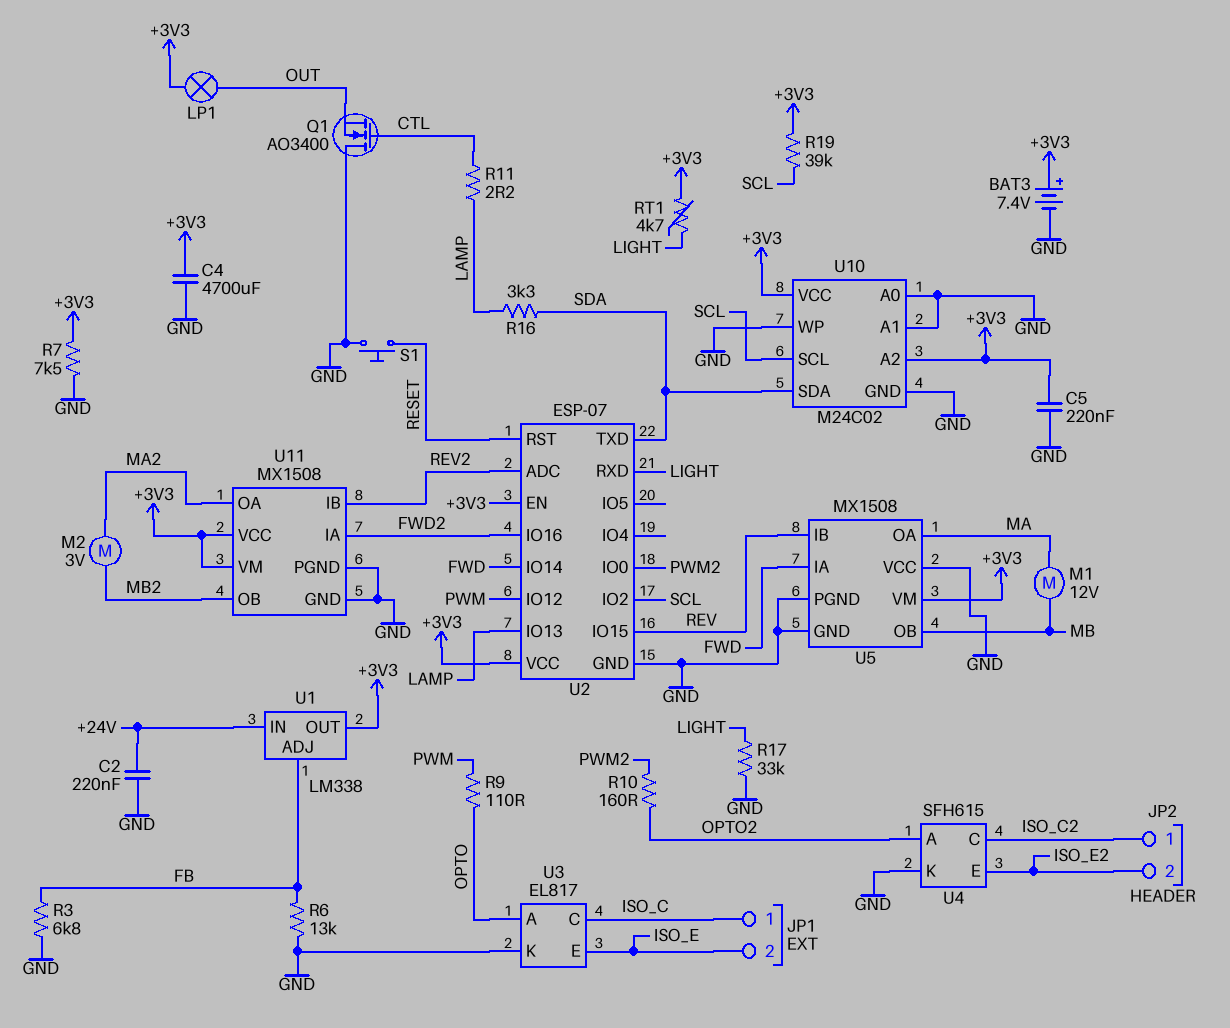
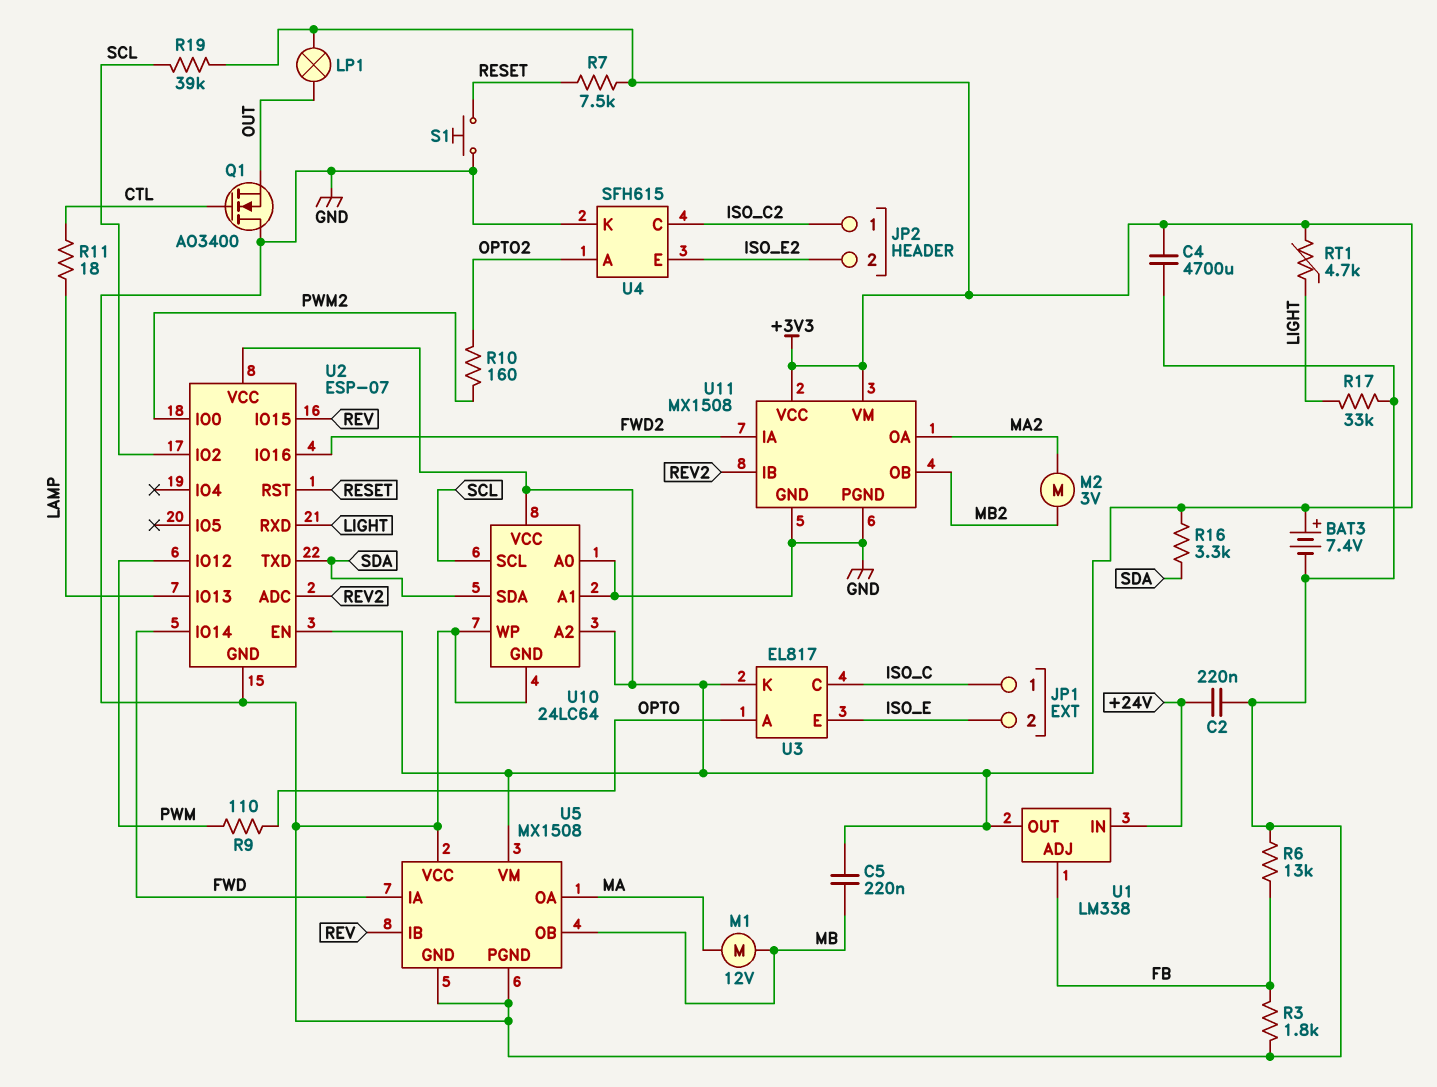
C5: 220nF (+3V3, GND) -> 220nF (+3V3, MB)
R3: 6.8k (FB, GND) -> 1.8k (FB, GND)
R7: 7.5k (+3V3, GND) -> 7.5k (+3V3, RESET)
R11: 2.2 (CTL, LAMP) -> 18 (CTL, LAMP)
R16: 3.3k (LAMP, SDA) -> 3.3k (+3V3, SDA)
U3 pin K: GND -> +3V3
U10: M24C02 -> 24LC64

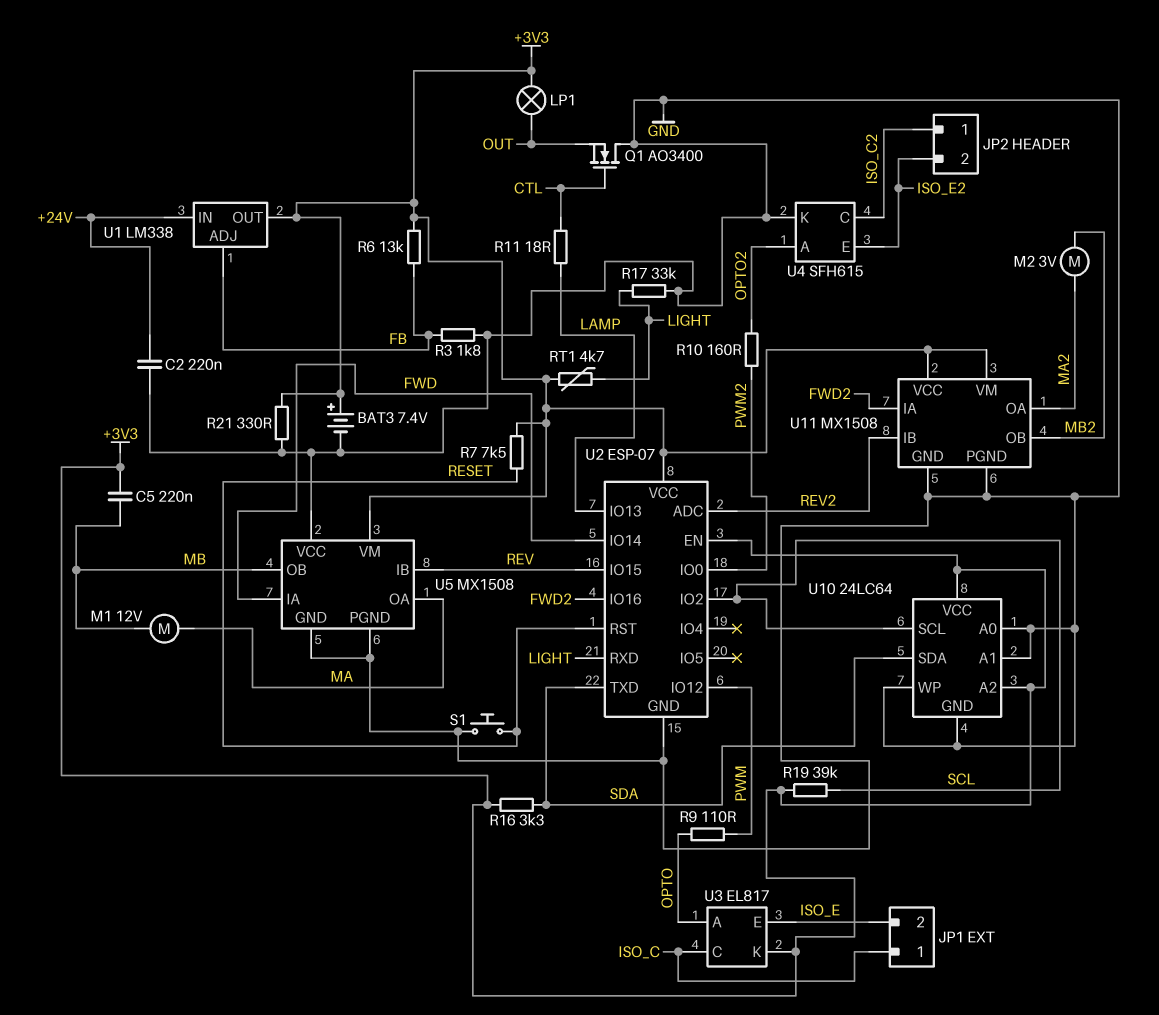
C4: 4700uF (+3V3, GND) -> none
R6: 13k (FB, GND) -> 13k (+3V3, FB)
R21: none -> 330 (+3V3, GND)

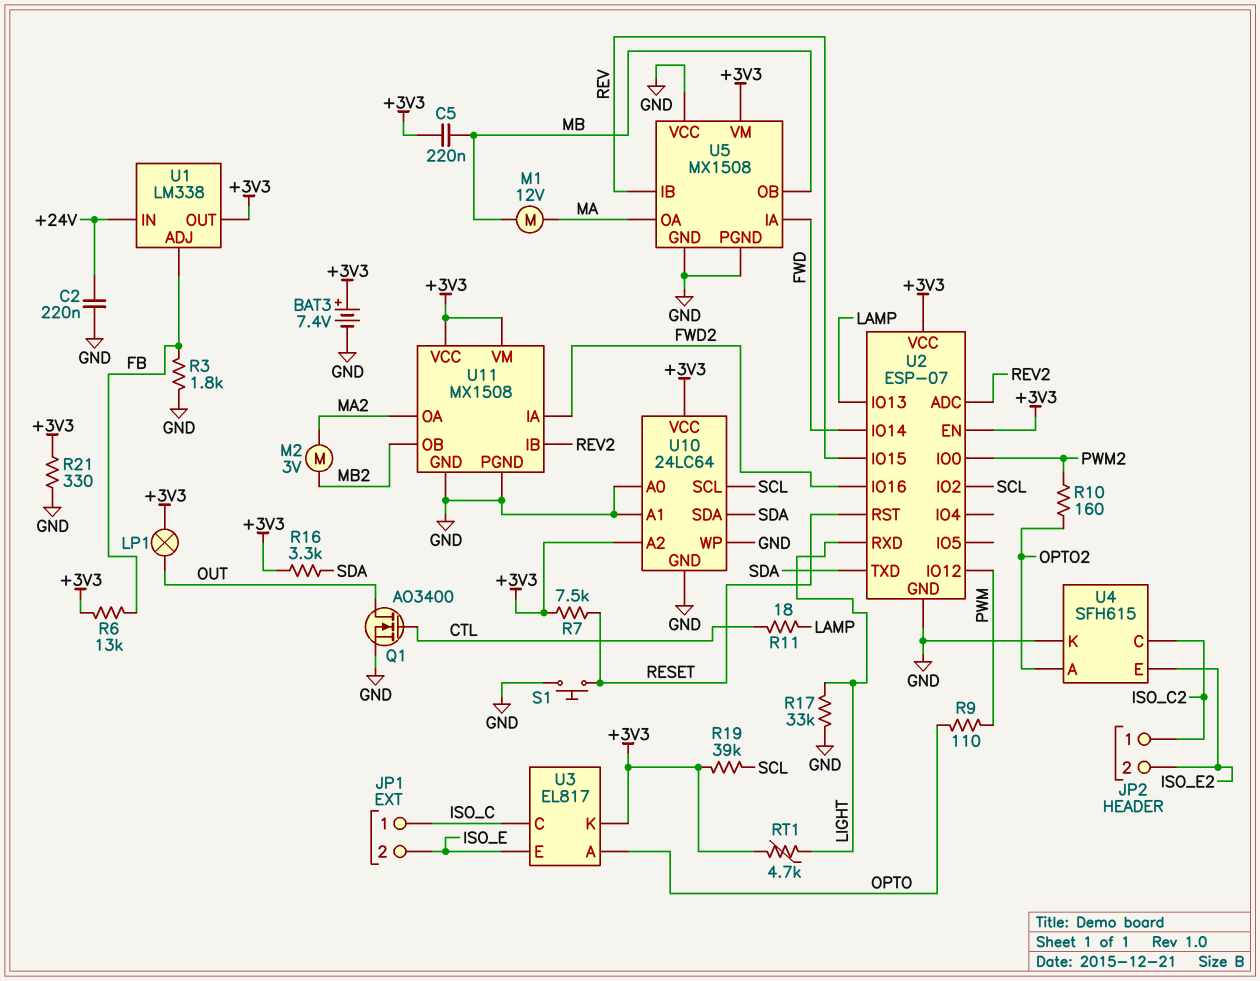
Q1: NMOS AO3400 (G CTL, D GND, S OUT) -> NMOS AO3400 (G CTL, D OUT, S GND)

